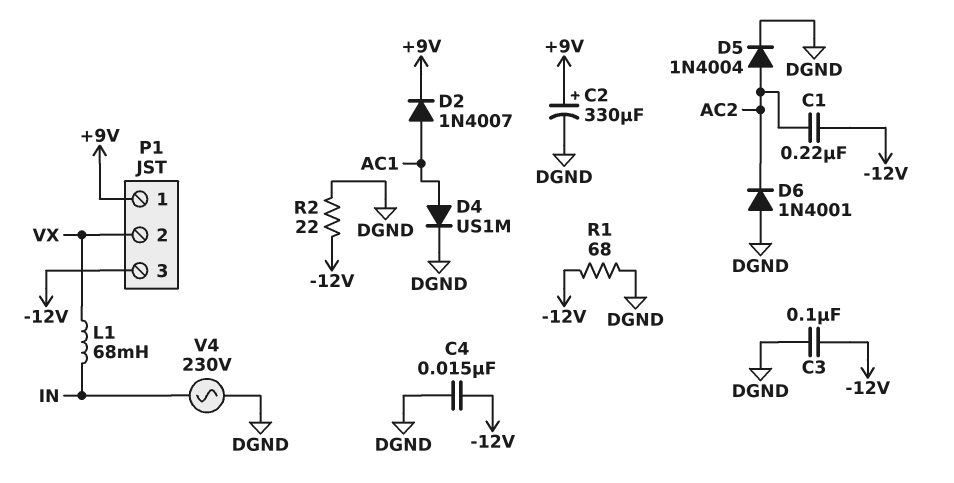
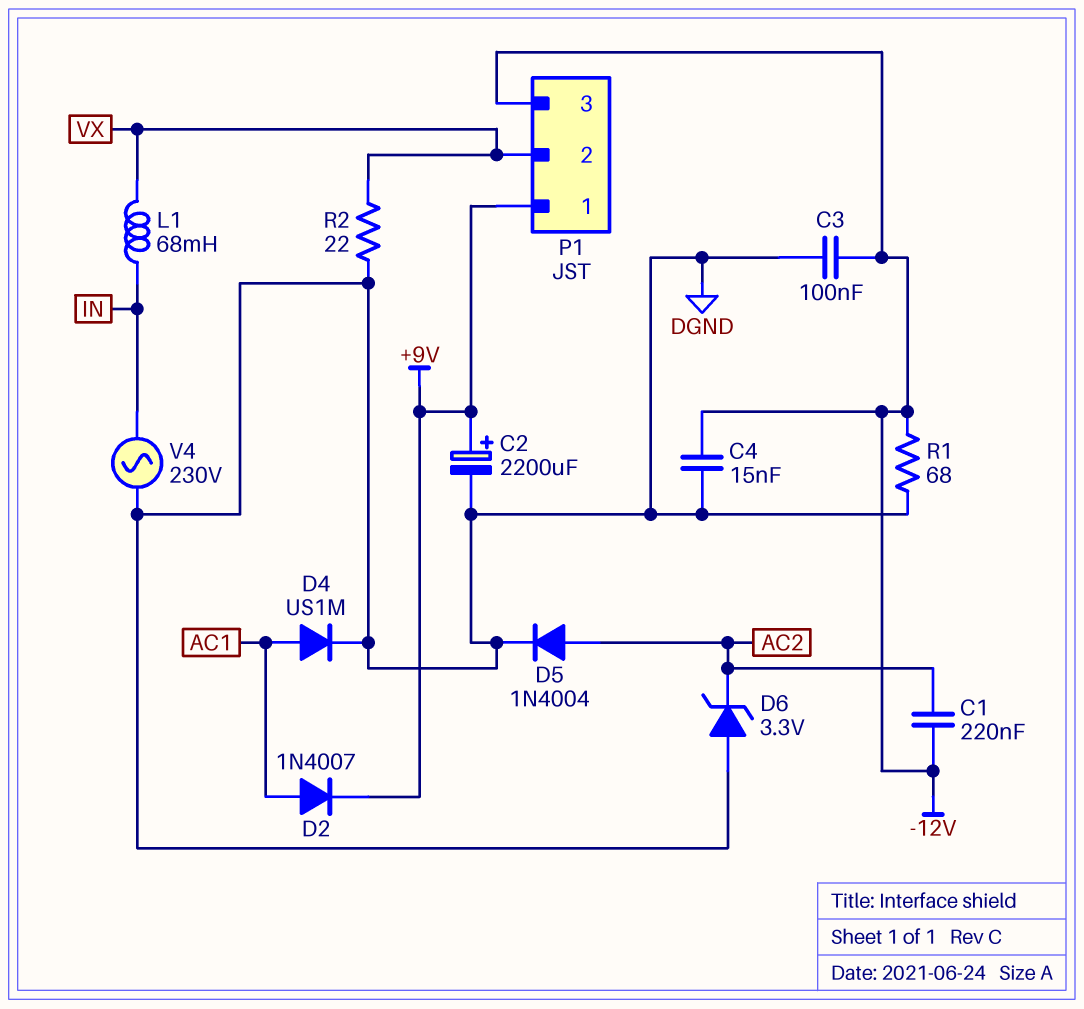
C2: 330uF (plus +9V, minus DGND) -> 2200uF (plus +9V, minus DGND)
D6: diode 1N4001 (A DGND, K AC2) -> zener 3.3V (A DGND, K AC2)
R2: 22 (-12V, DGND) -> 22 (DGND, VX)

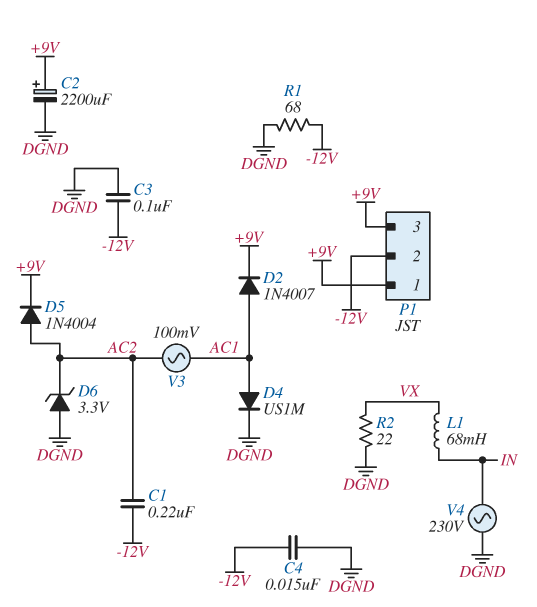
D5: diode 1N4004 (A AC2, K DGND) -> diode 1N4004 (A AC2, K +9V)
P1 pin 2: VX -> -12V
P1 pin 3: -12V -> +9V
V3: none -> AC 100mV (AC1, AC2)

